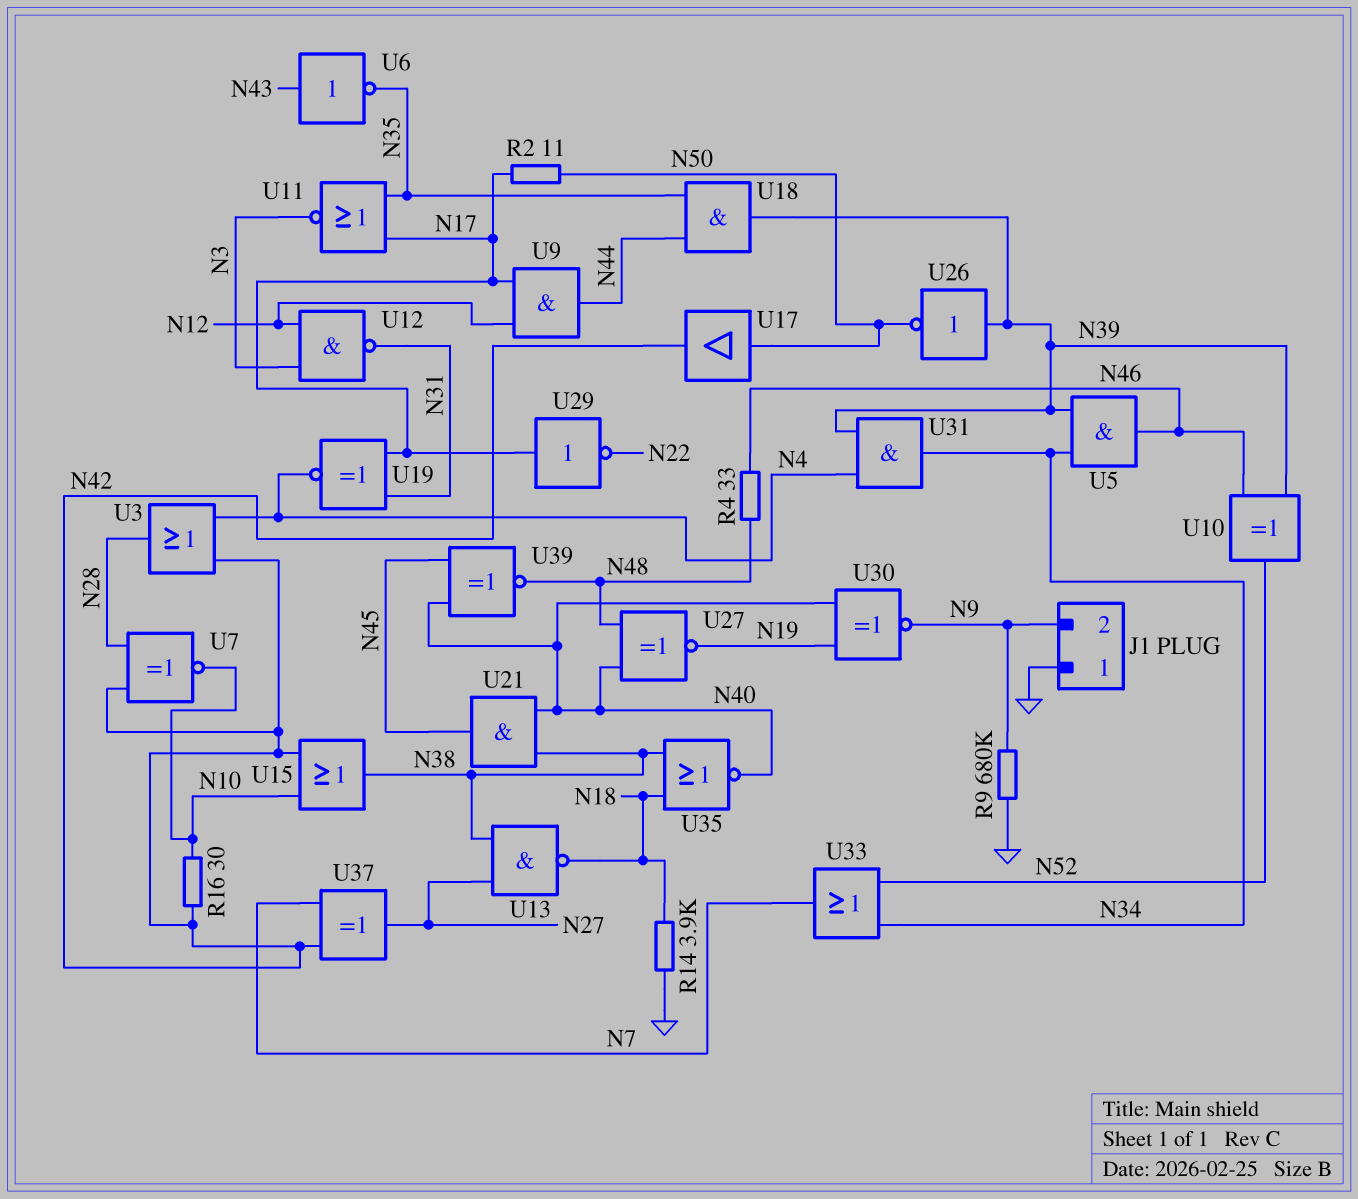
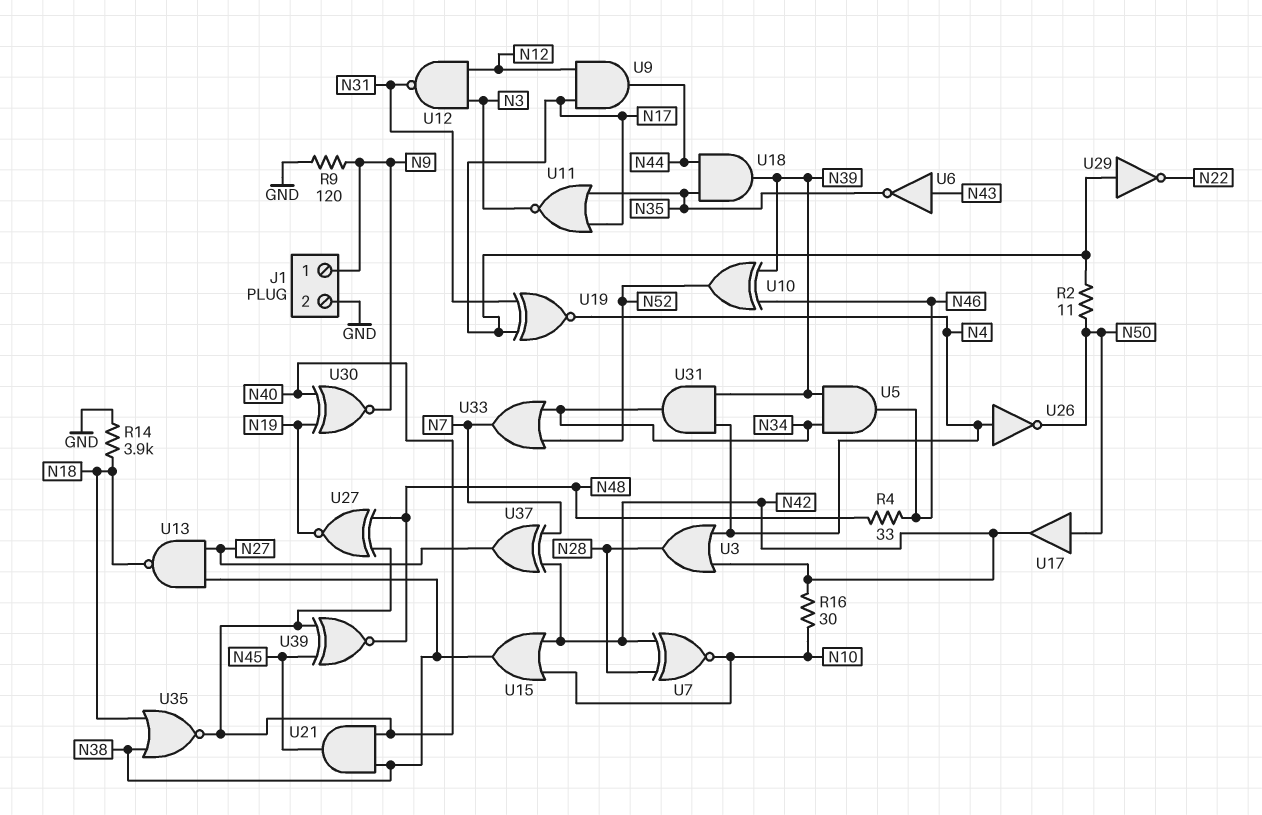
J1 pin 1: GND -> N9
J1 pin 2: N9 -> GND
R9: 680k (GND, N9) -> 120 (GND, N9)
U26: NOT (in N39, out N50) -> NOT (in N4, out N50)

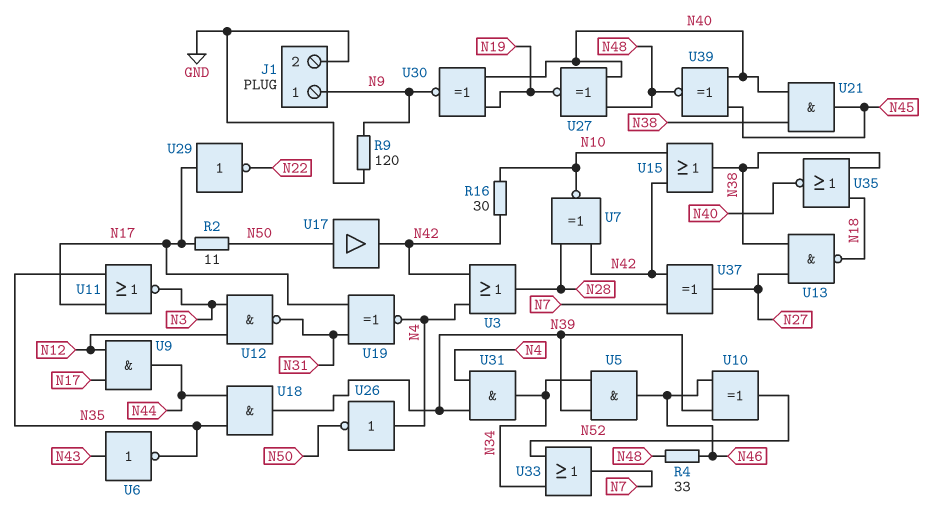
R14: 3.9k (GND, N18) -> none

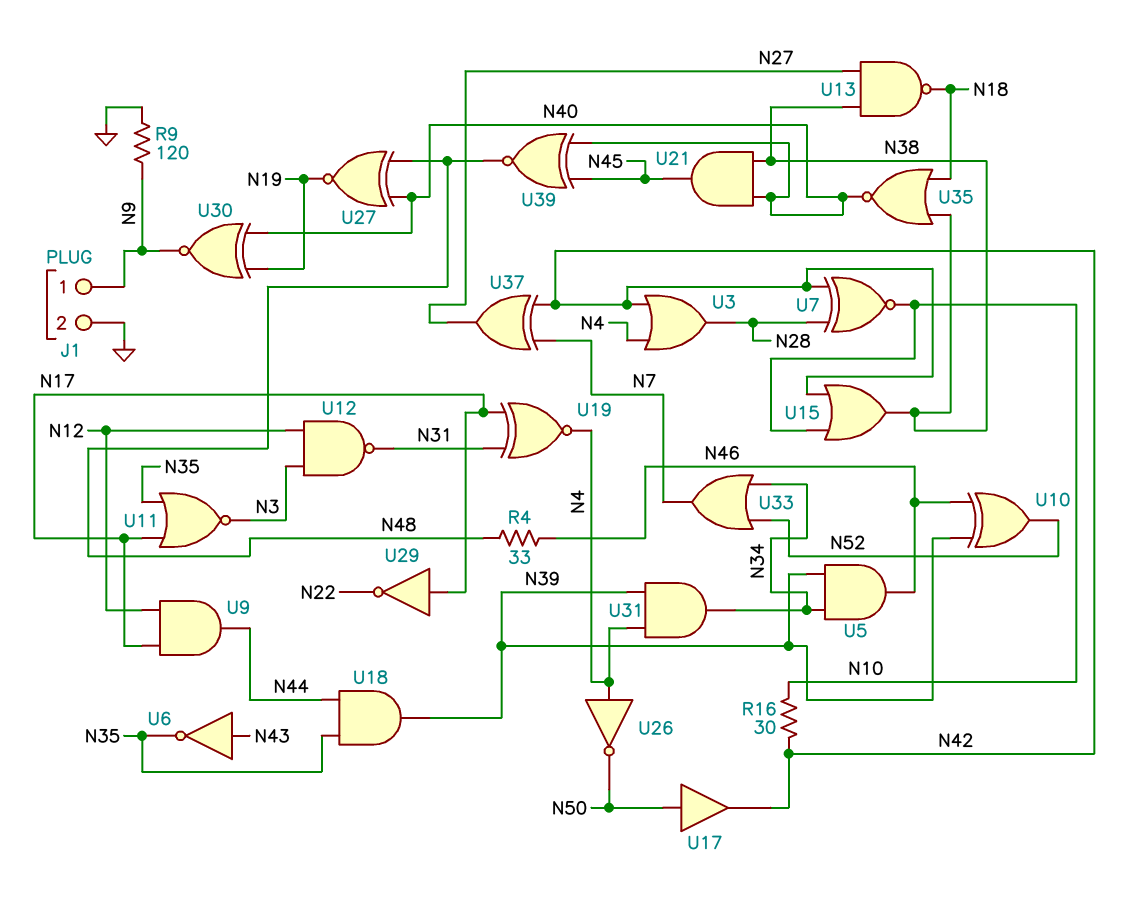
R2: 11 (N17, N50) -> none

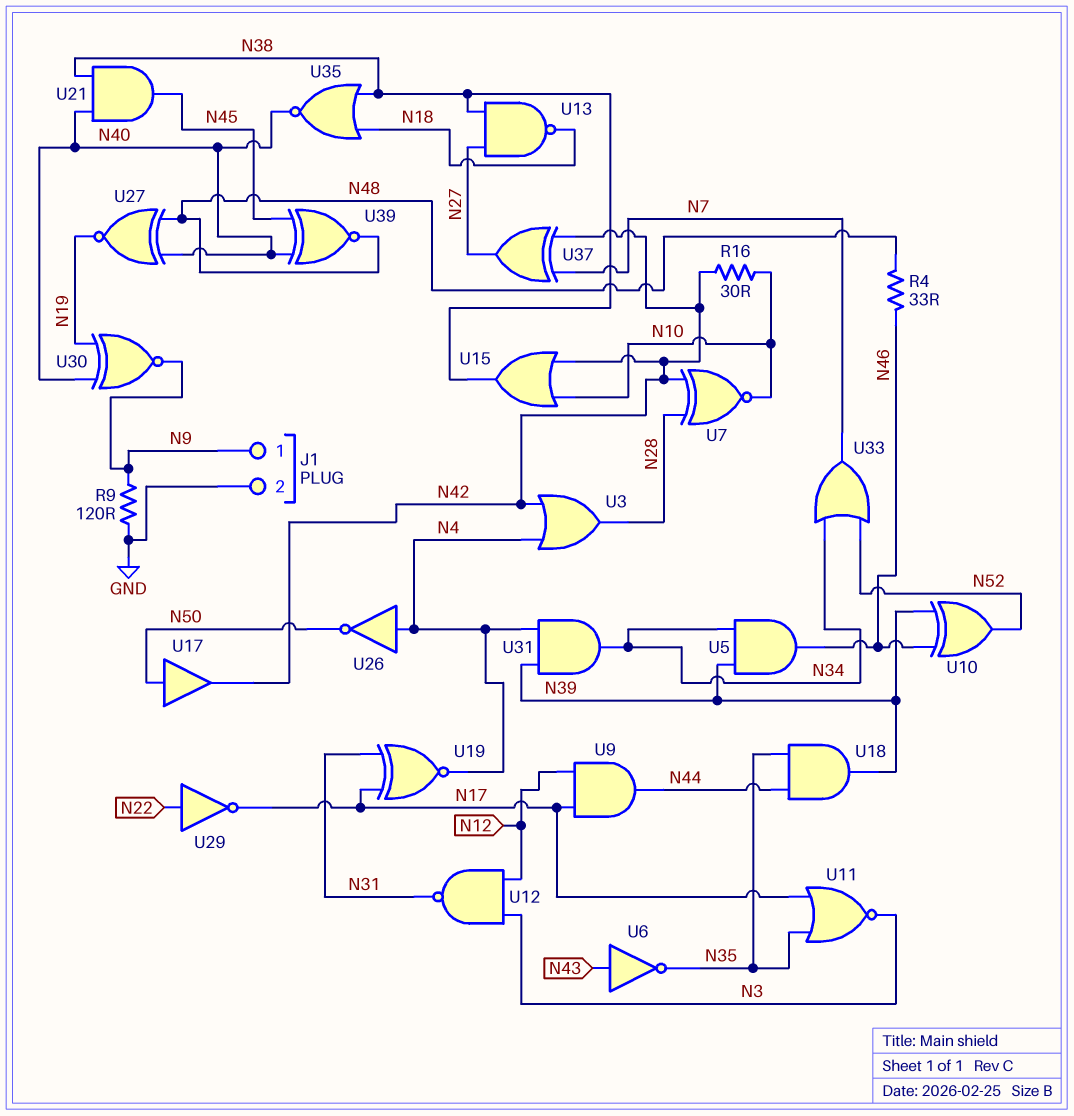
U29: NOT (in N17, out N22) -> NOT (in N22, out N17)

